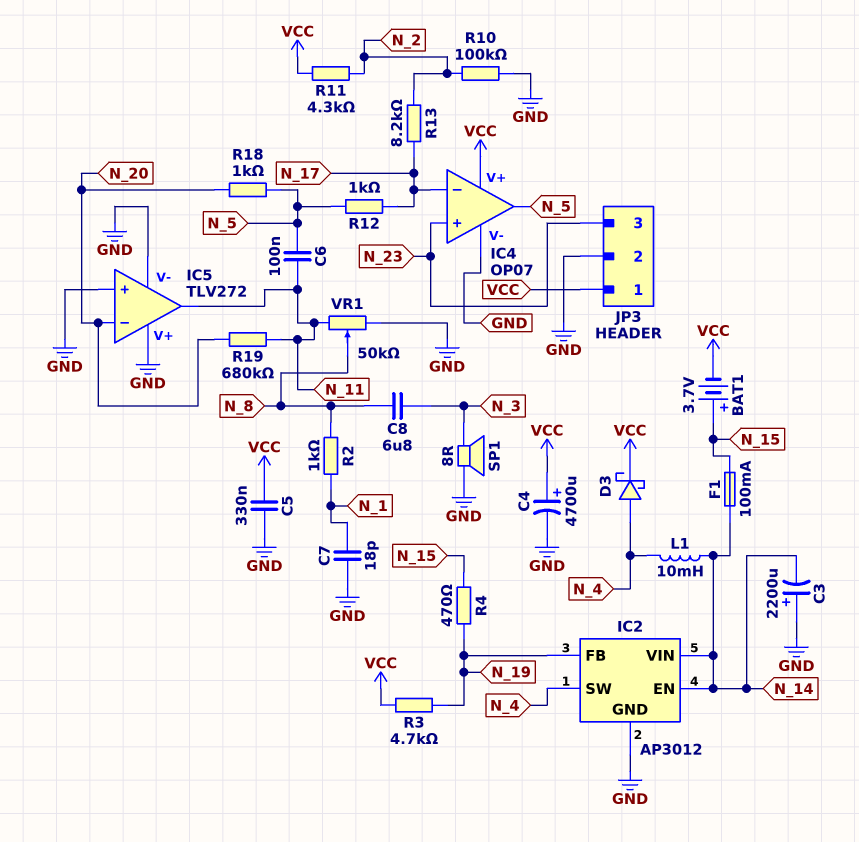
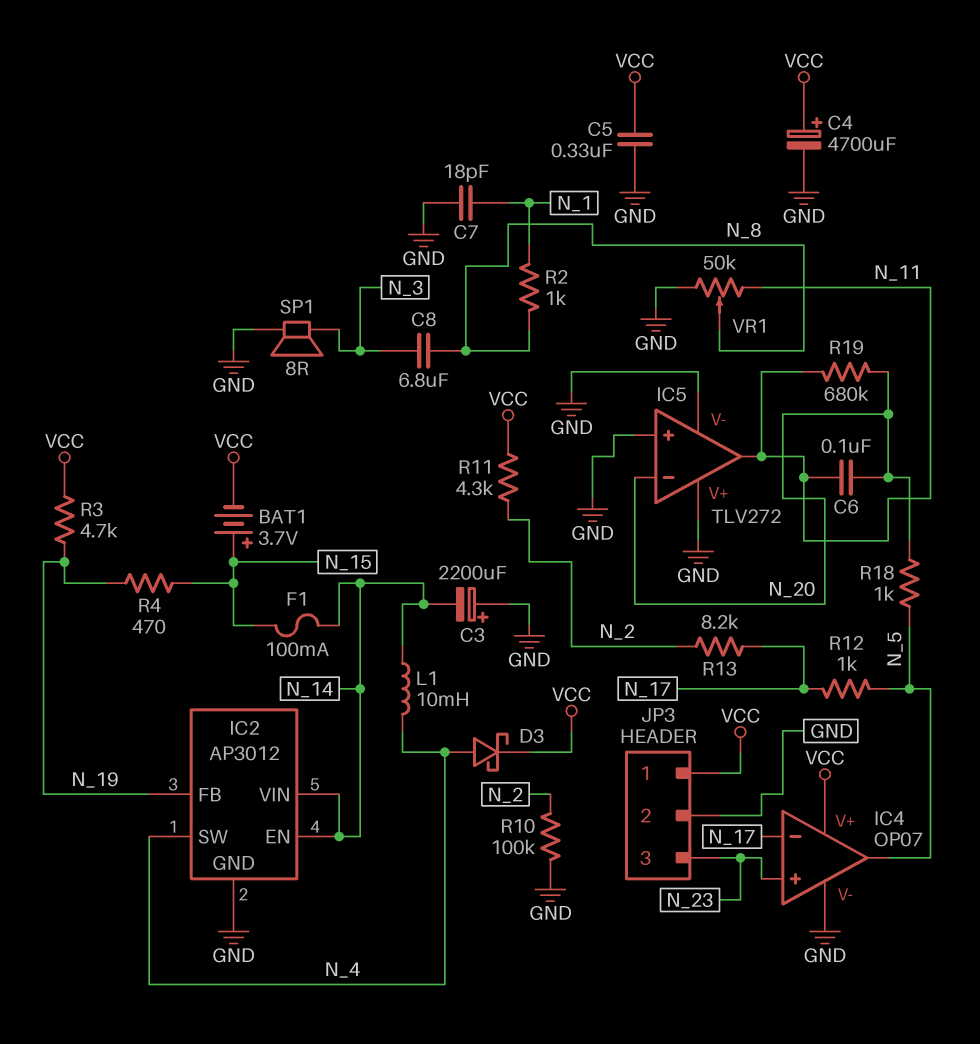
C6: 100nF (N_5, N_11) -> 100nF (N_11, N_20)

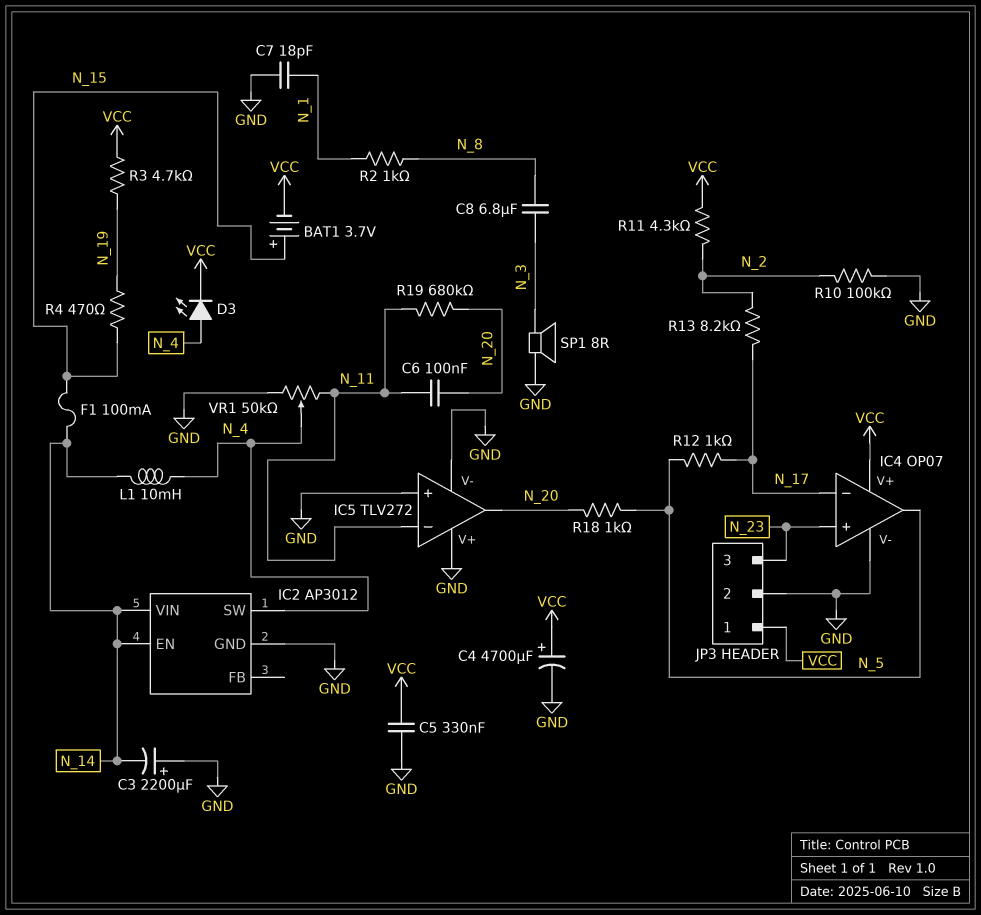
D3: schottky (A N_4, K VCC) -> LED (A N_4, K VCC)
IC2 pin FB: N_19 -> none
IC5 pin in-: N_20 -> N_11
IC5 pin out: N_11 -> N_20
VR1: 50k (GND, N_11, wiper N_8) -> 50k (GND, N_11, wiper N_4)

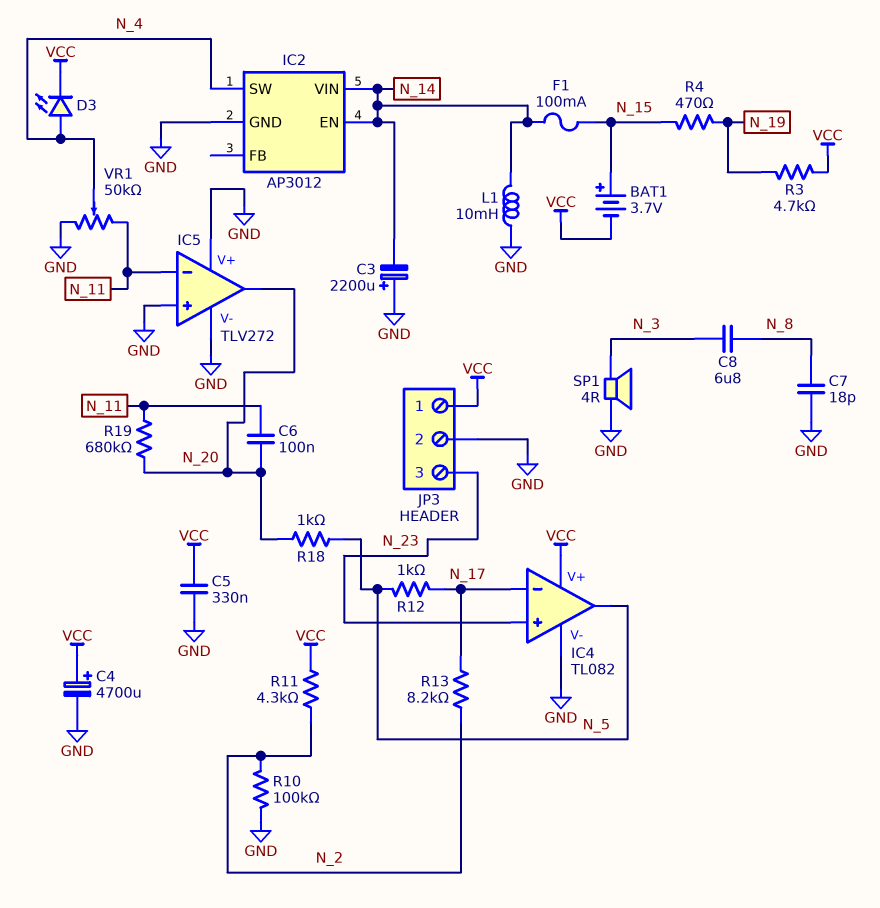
C7: 18pF (GND, N_1) -> 18pF (GND, N_8)
IC4: OP07 -> TL082
L1: 10mH (N_4, N_14) -> 10mH (GND, N_14)
R2: 1k (N_1, N_8) -> none
SP1: speaker 8R (GND, N_3) -> speaker 4R (GND, N_3)

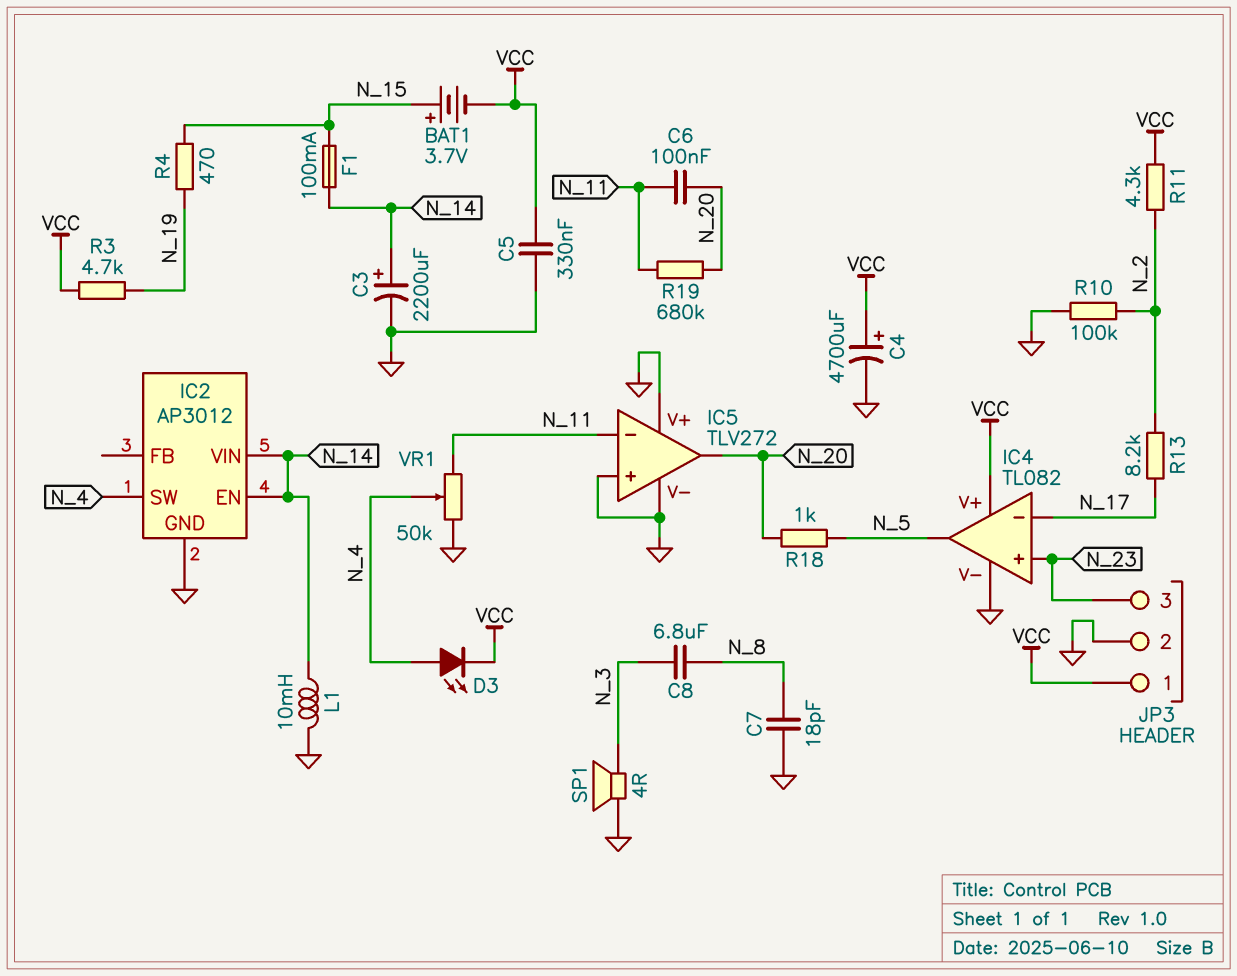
C3: 2200uF (plus GND, minus N_14) -> 2200uF (plus N_14, minus GND)
R12: 1k (N_5, N_17) -> none

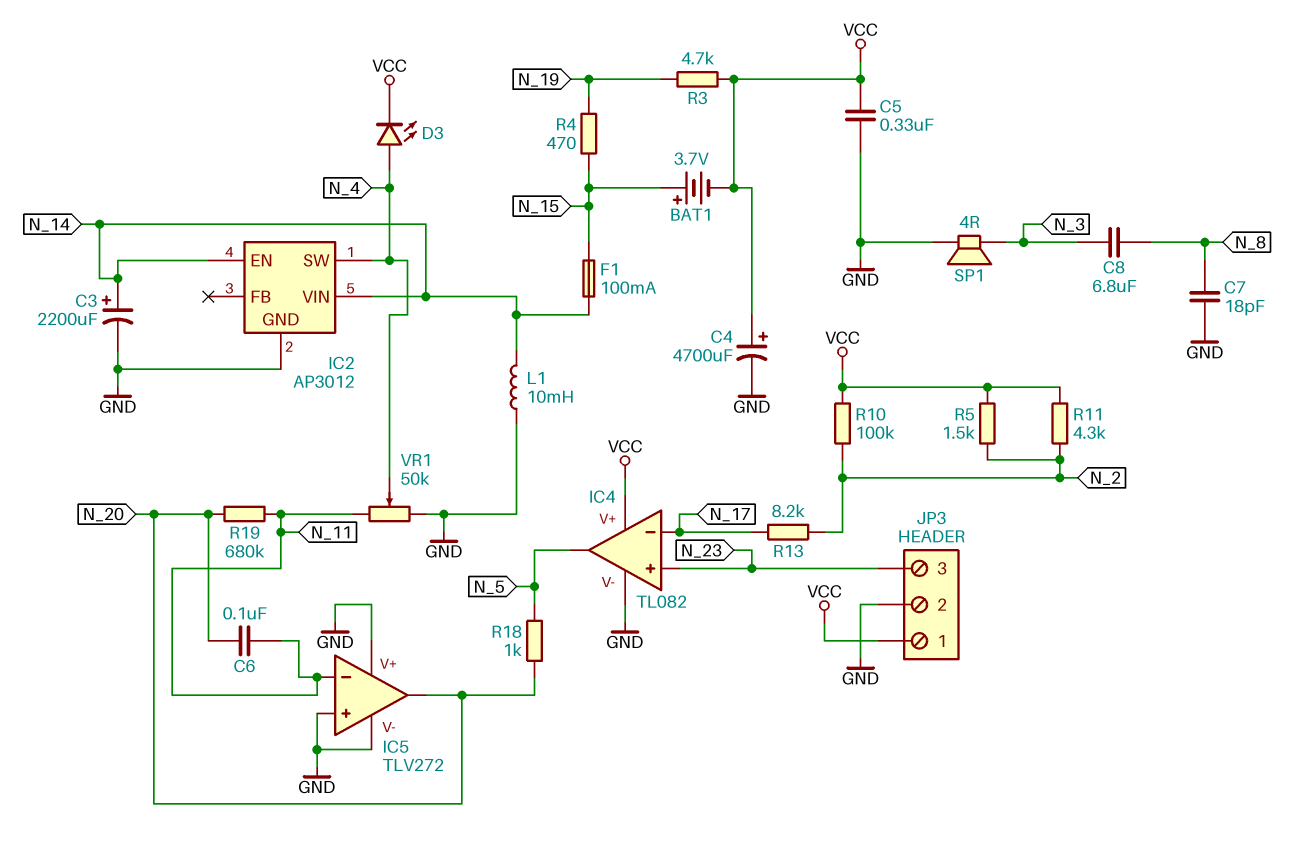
R5: none -> 1.5k (N_2, VCC)
R10: 100k (GND, N_2) -> 100k (N_2, VCC)

